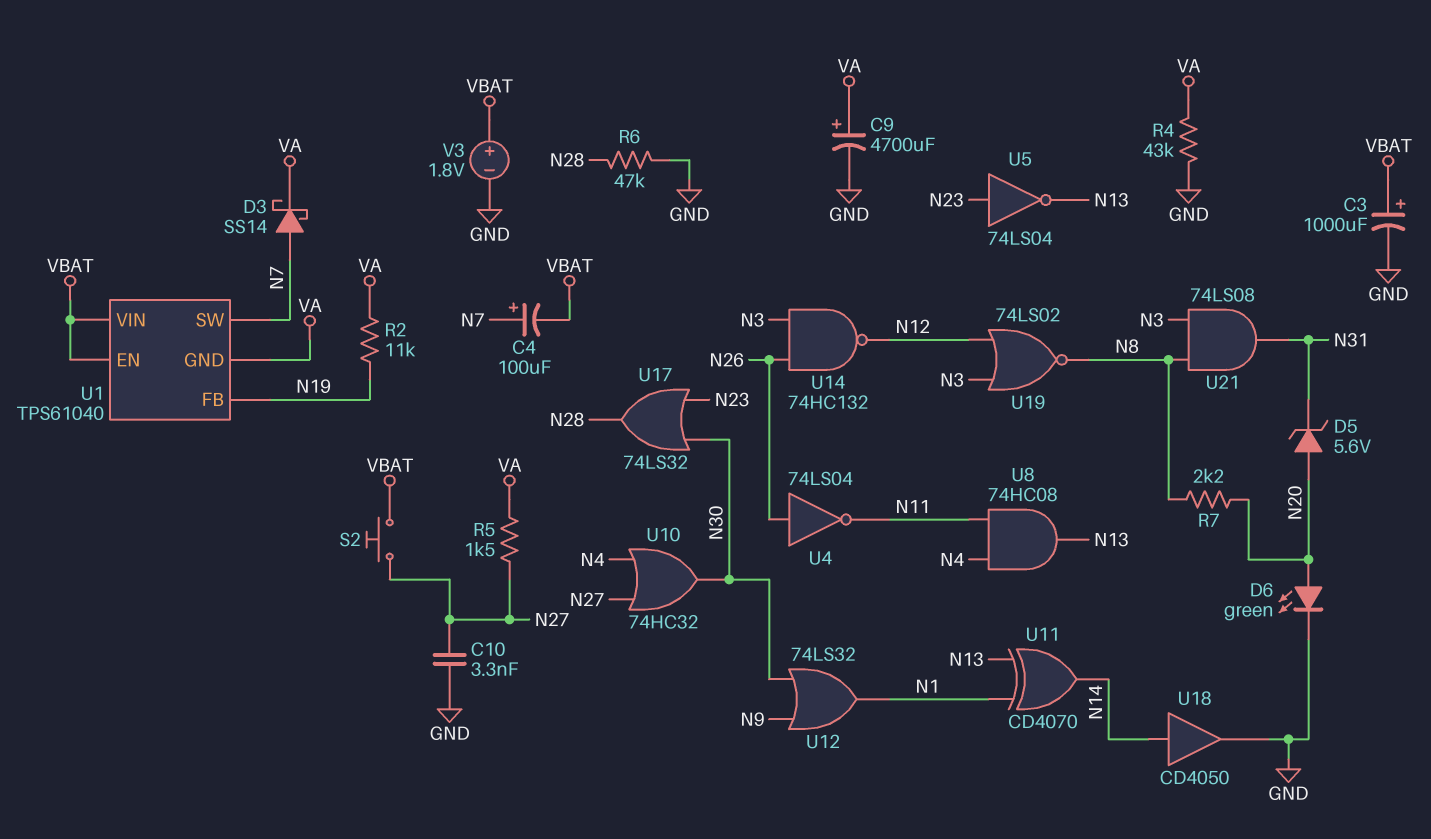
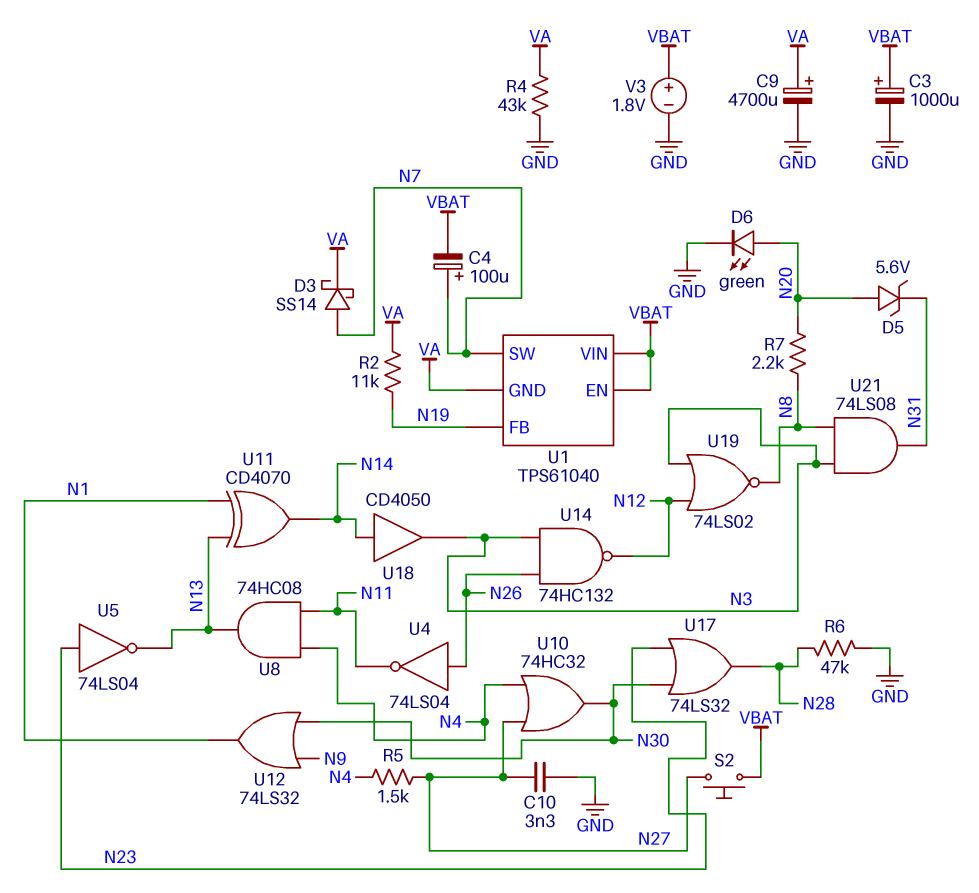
R5: 1.5k (N27, VA) -> 1.5k (N4, N27)
U18: buffer CD4050 (in N14, out GND) -> buffer CD4050 (in N14, out N3)

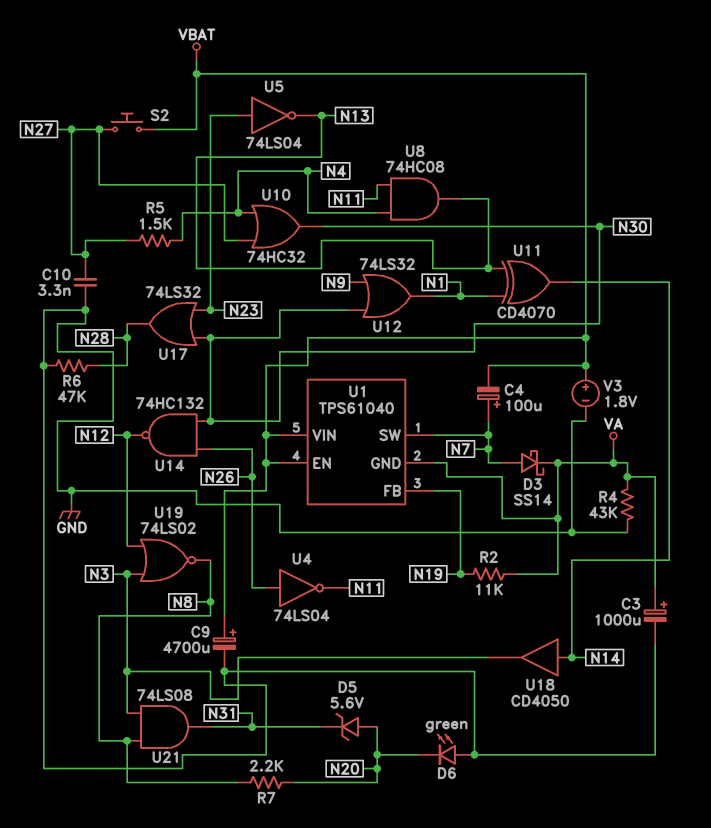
C3: 1000uF (plus VBAT, minus GND) -> 1000uF (plus VA, minus GND)
C9: 4700uF (plus VA, minus GND) -> 4700uF (plus VBAT, minus GND)
D6: LED green (A N20, K GND) -> LED green (A GND, K N20)
U14: NAND 74HC132 (in N3, in N26, out N12) -> NAND 74HC132 (in N26, in N30, out N12)

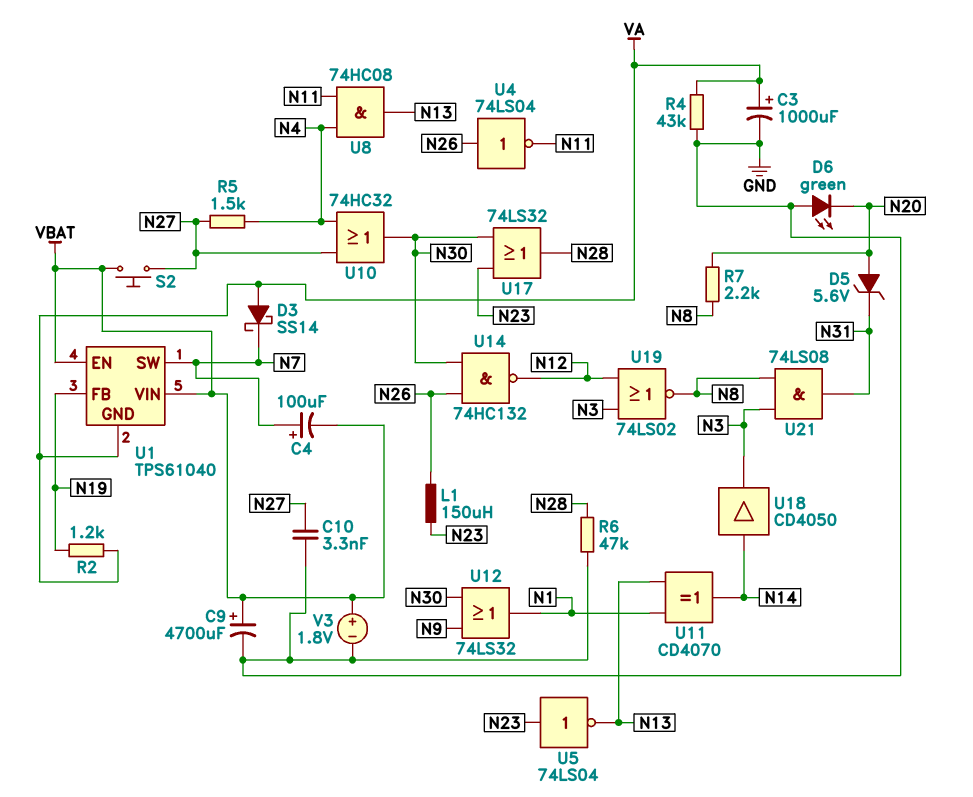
D3: schottky SS14 (A N7, K VA) -> schottky SS14 (A VA, K N7)
L1: none -> 150uH (N23, N26)
R2: 11k (N19, VA) -> 1.2k (N19, VA)

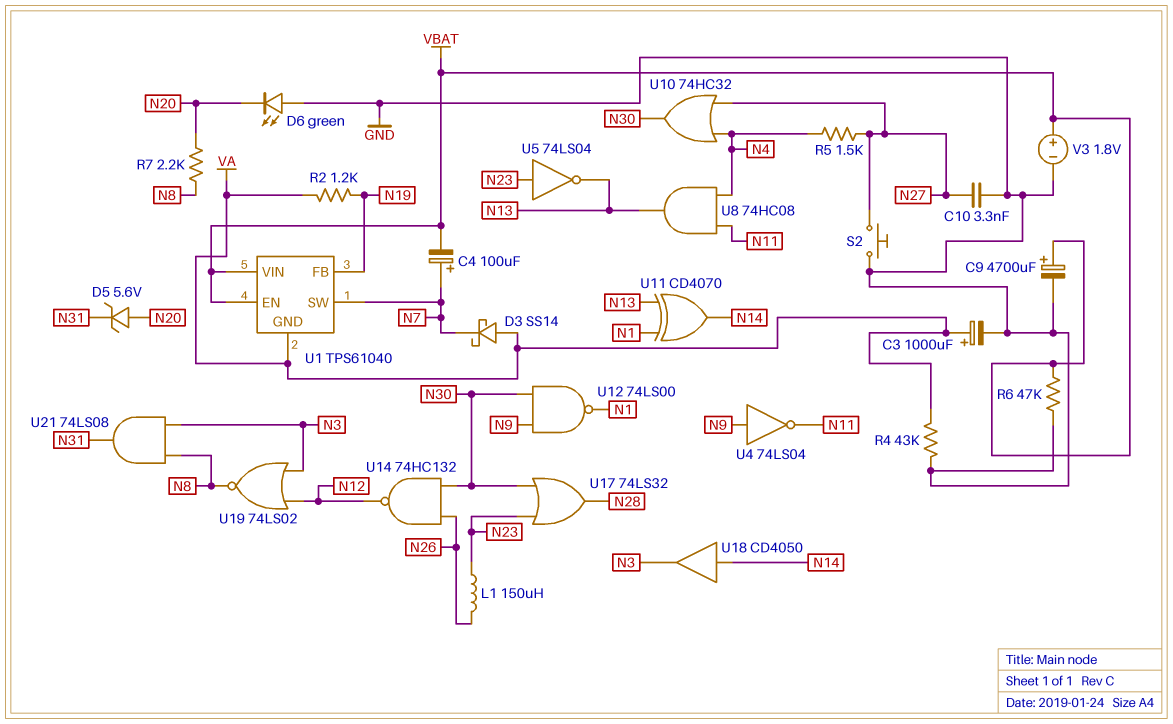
R6: 47k (GND, N28) -> 47k (GND, VBAT)
S2: button (N27, VBAT) -> button (GND, N27)
U4: NOT 74LS04 (in N26, out N11) -> NOT 74LS04 (in N9, out N11)
U12: OR 74LS32 (in N9, in N30, out N1) -> NAND 74LS00 (in N9, in N30, out N1)

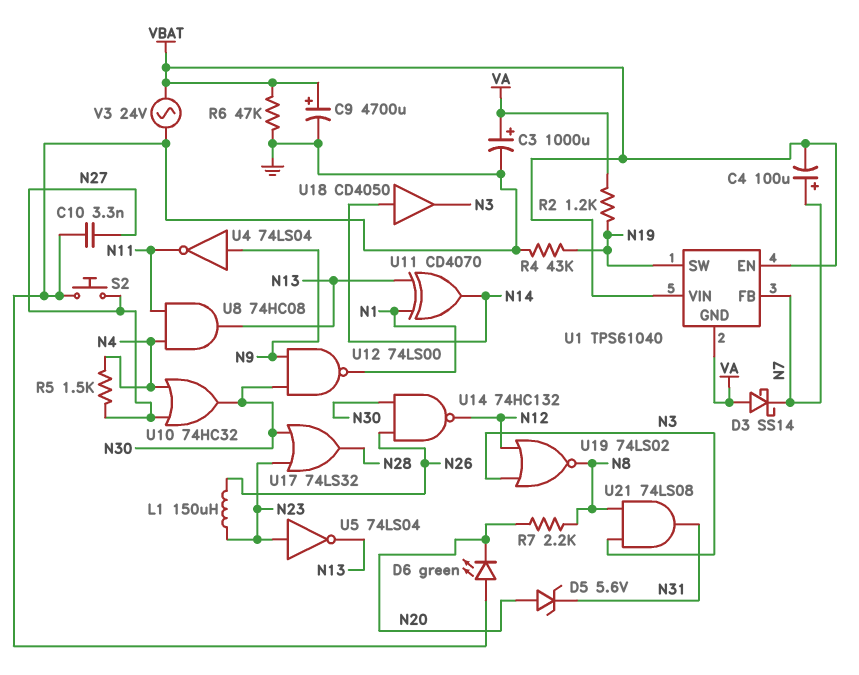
R4: 43k (GND, VA) -> 43k (GND, N19)
U1 pin FB: N19 -> N7
U1 pin SW: N7 -> N19
V3: 1.8V (plus VBAT, minus GND) -> AC 24V (GND, VBAT)

